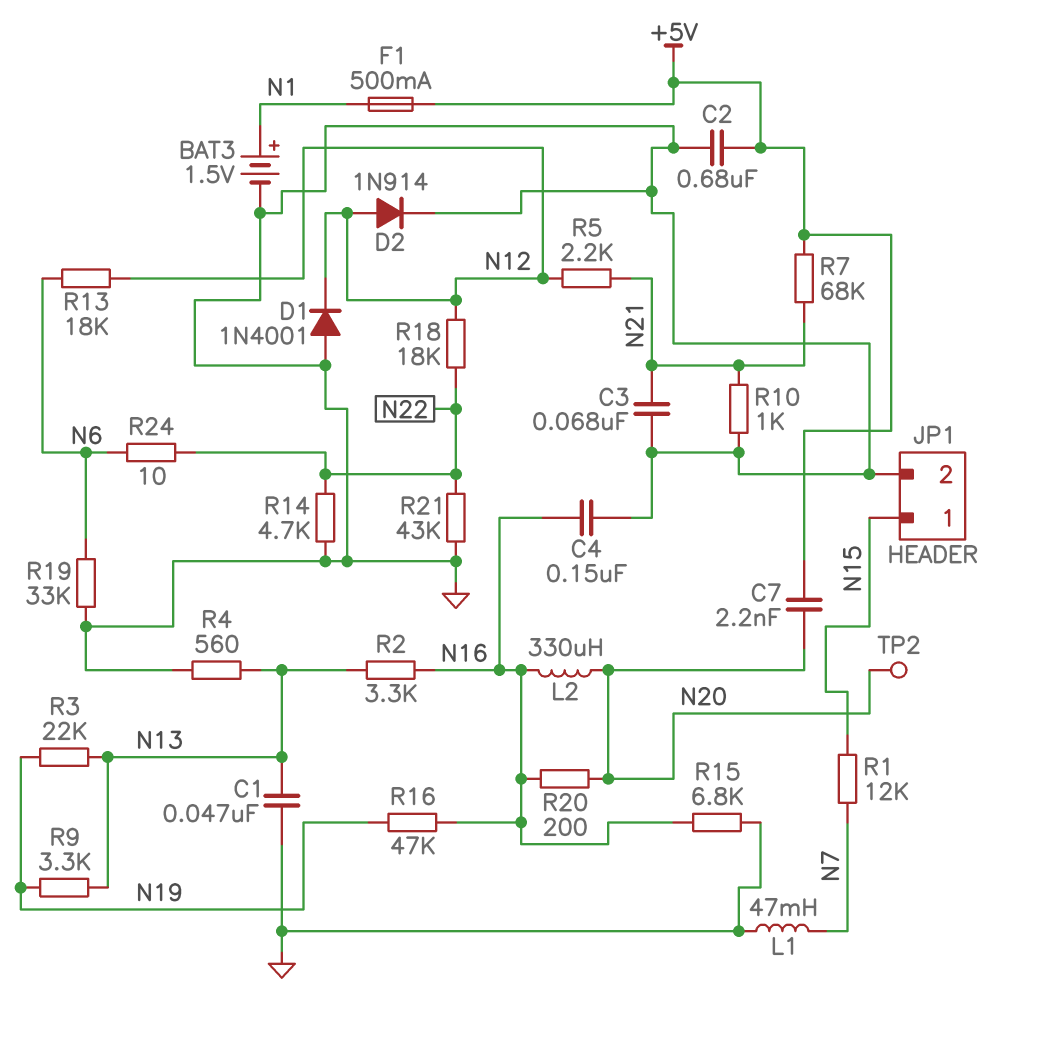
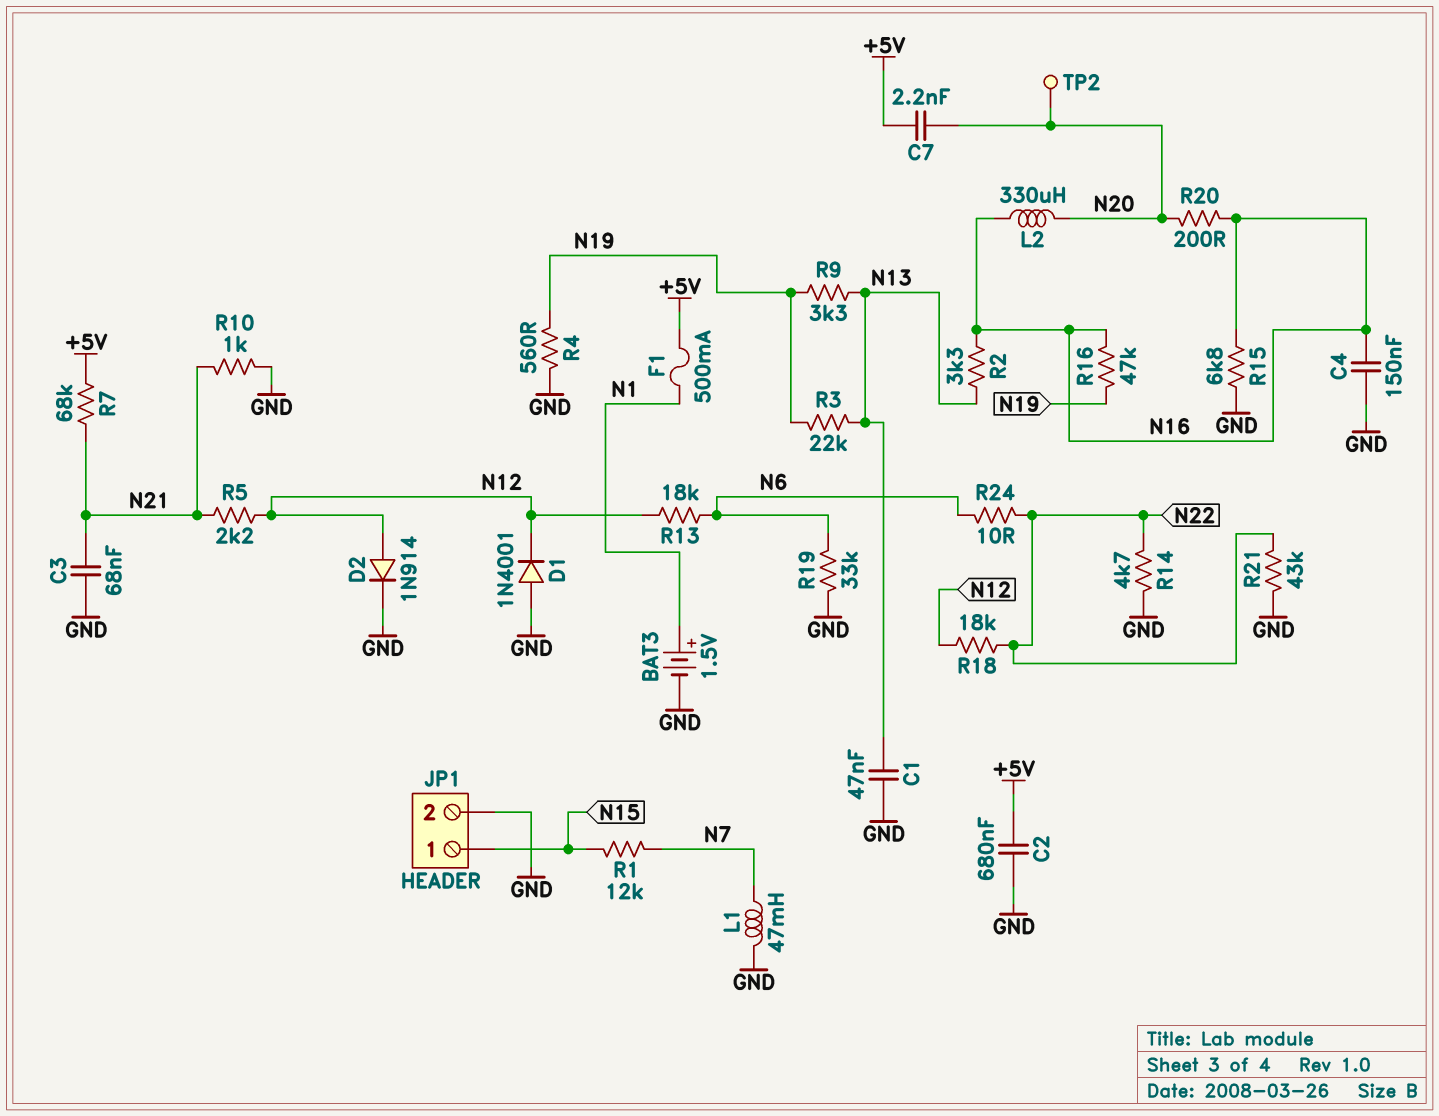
R4: 560 (GND, N13) -> 560 (GND, N19)

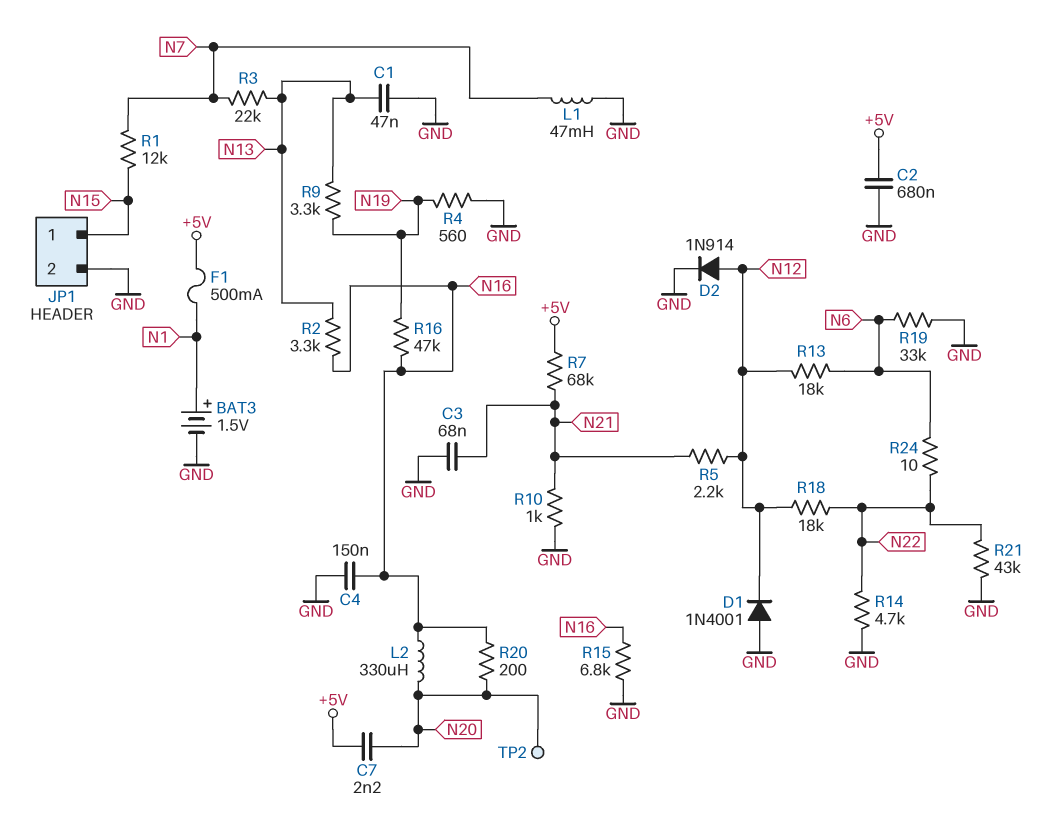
R3: 22k (N13, N19) -> 22k (N7, N13)

